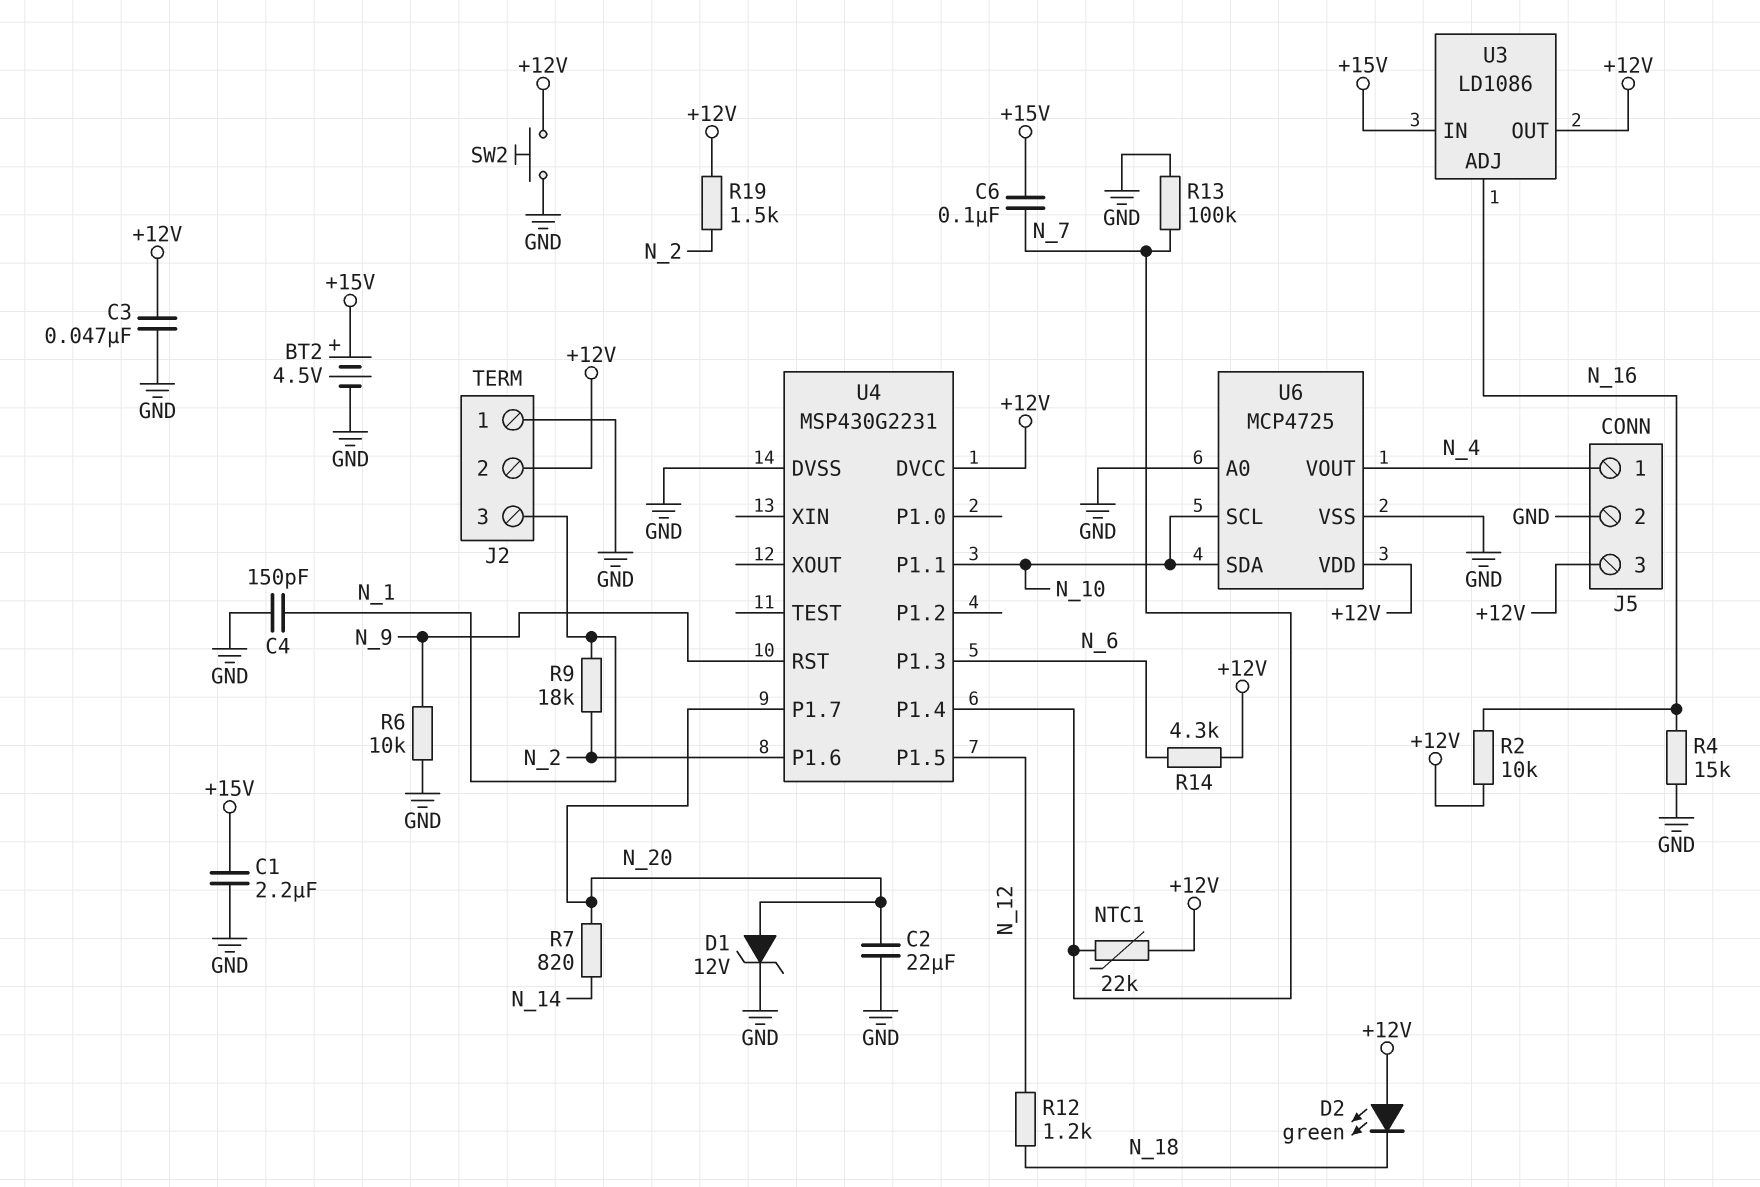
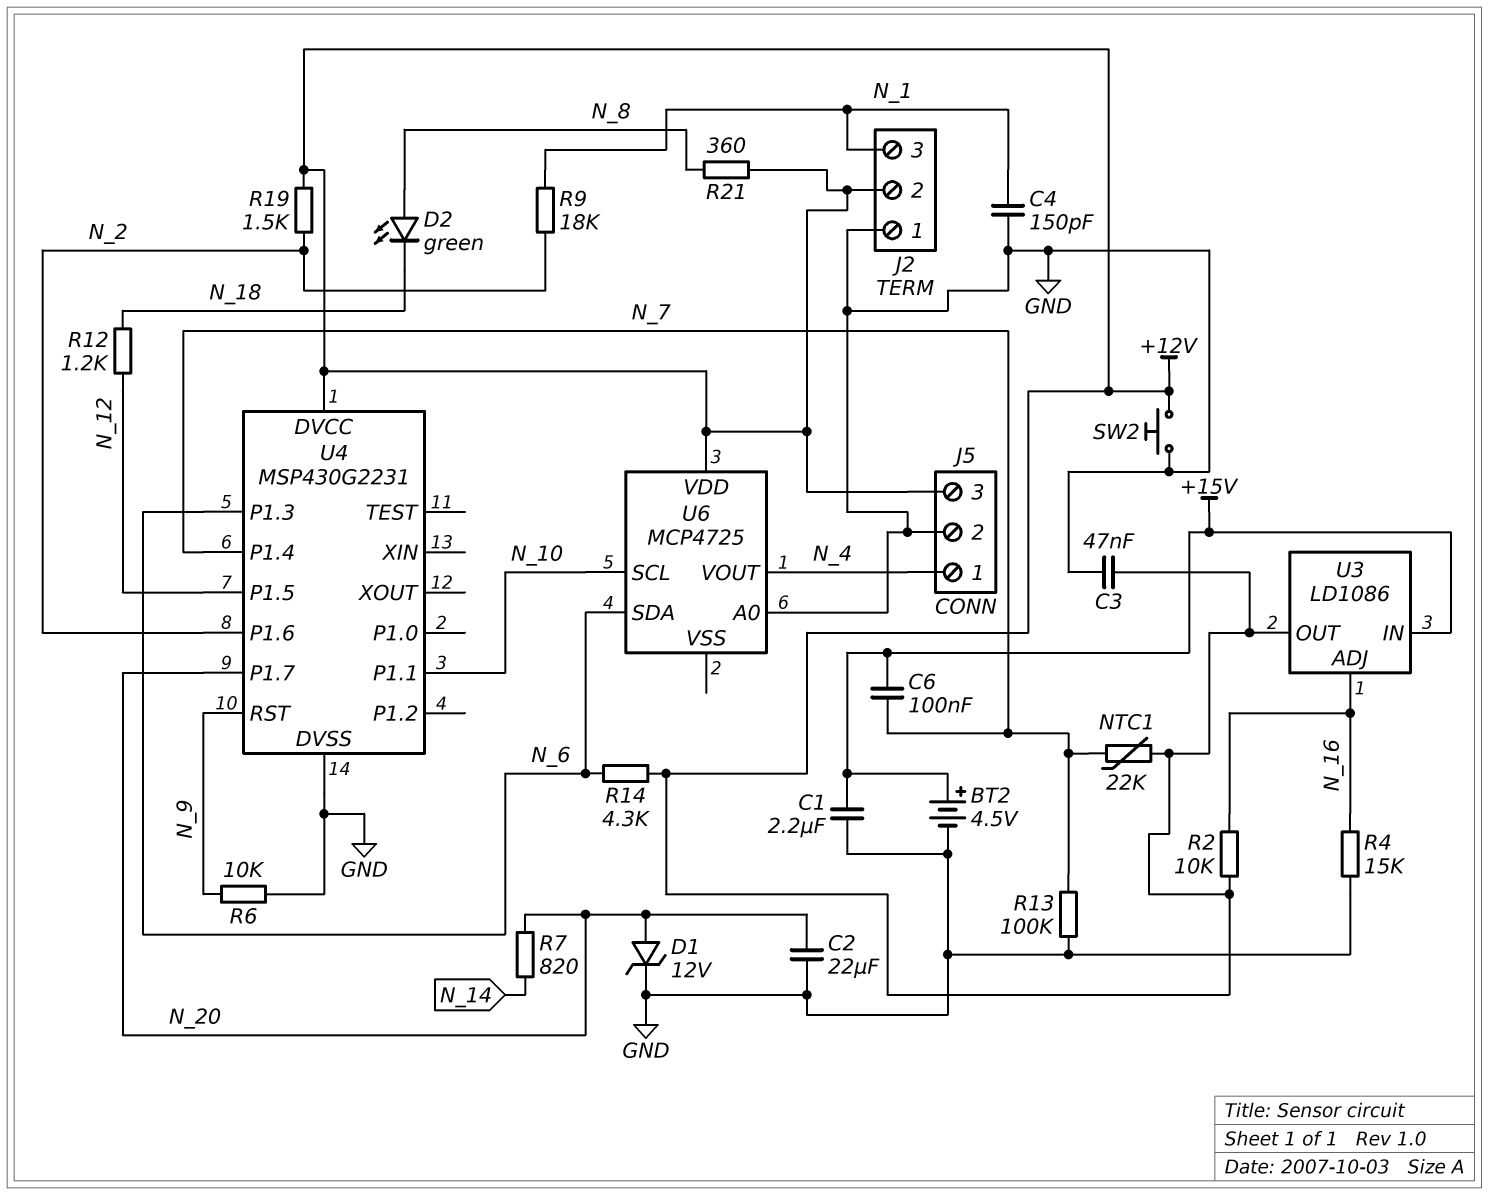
D2: LED green (A +12V, K N_18) -> LED green (A N_8, K N_18)
R21: none -> 360 (+12V, N_8)
U6 pin SDA: N_10 -> N_6
U6 pin VSS: GND -> none

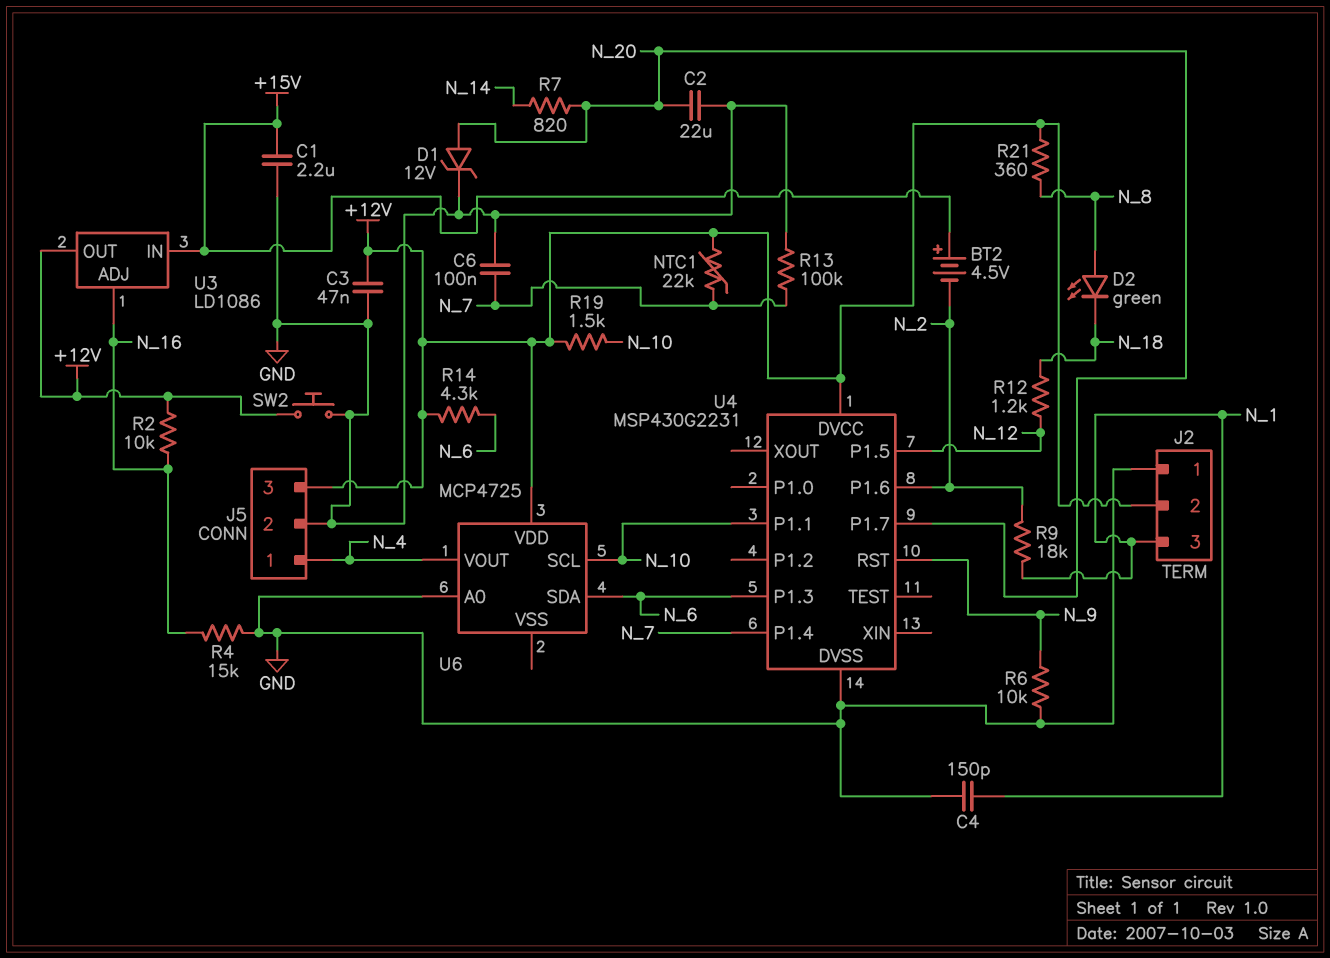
BT2: 4.5V (plus +15V, minus GND) -> 4.5V (plus +15V, minus N_2)
C6: 100nF (+15V, N_7) -> 100nF (GND, N_7)
R19: 1.5k (+12V, N_2) -> 1.5k (+12V, N_10)

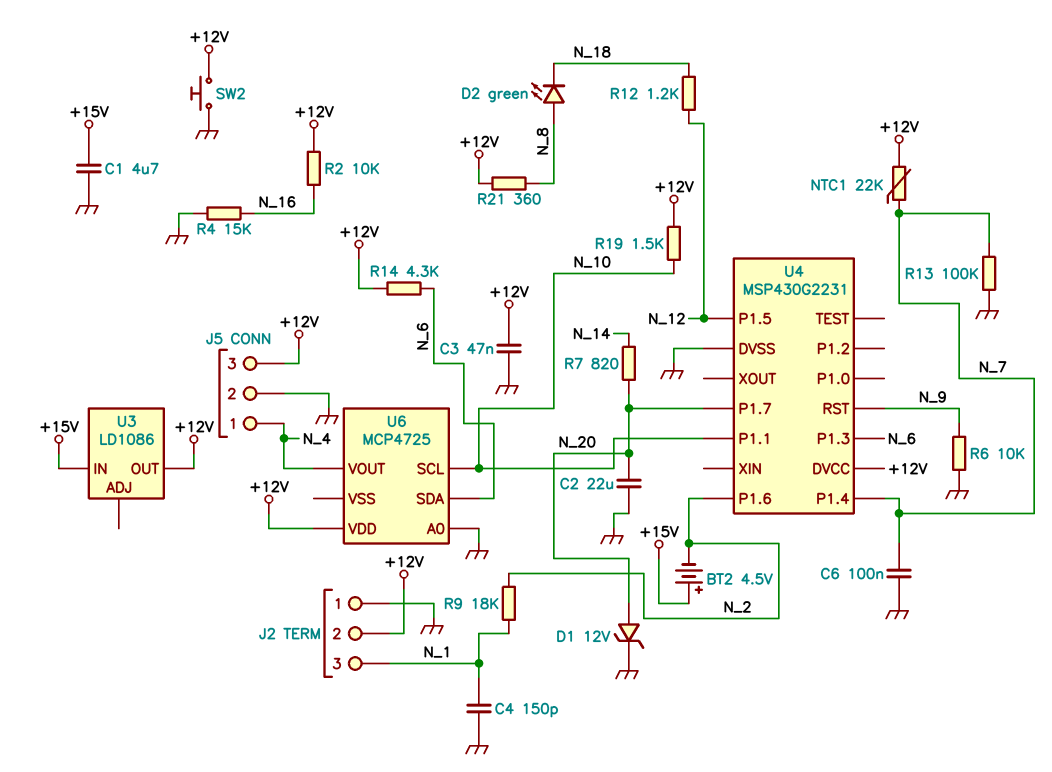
C1: 2.2uF (+15V, GND) -> 4.7uF (+15V, GND)
U3 pin ADJ: N_16 -> none

